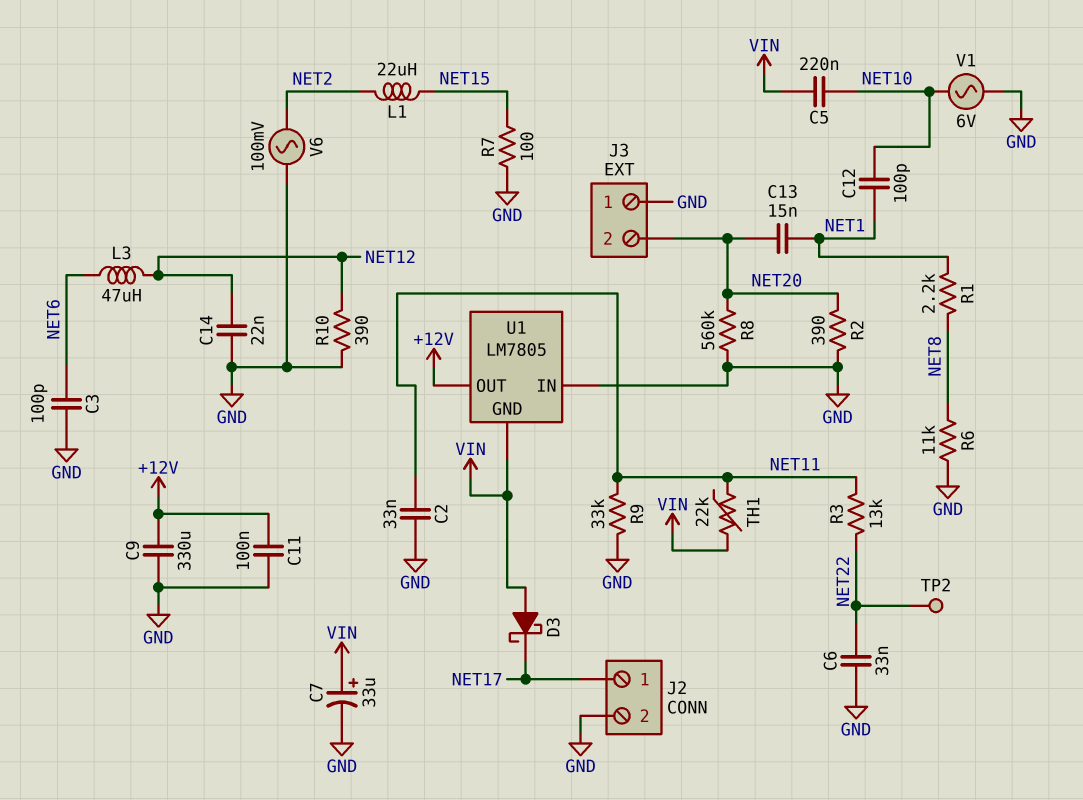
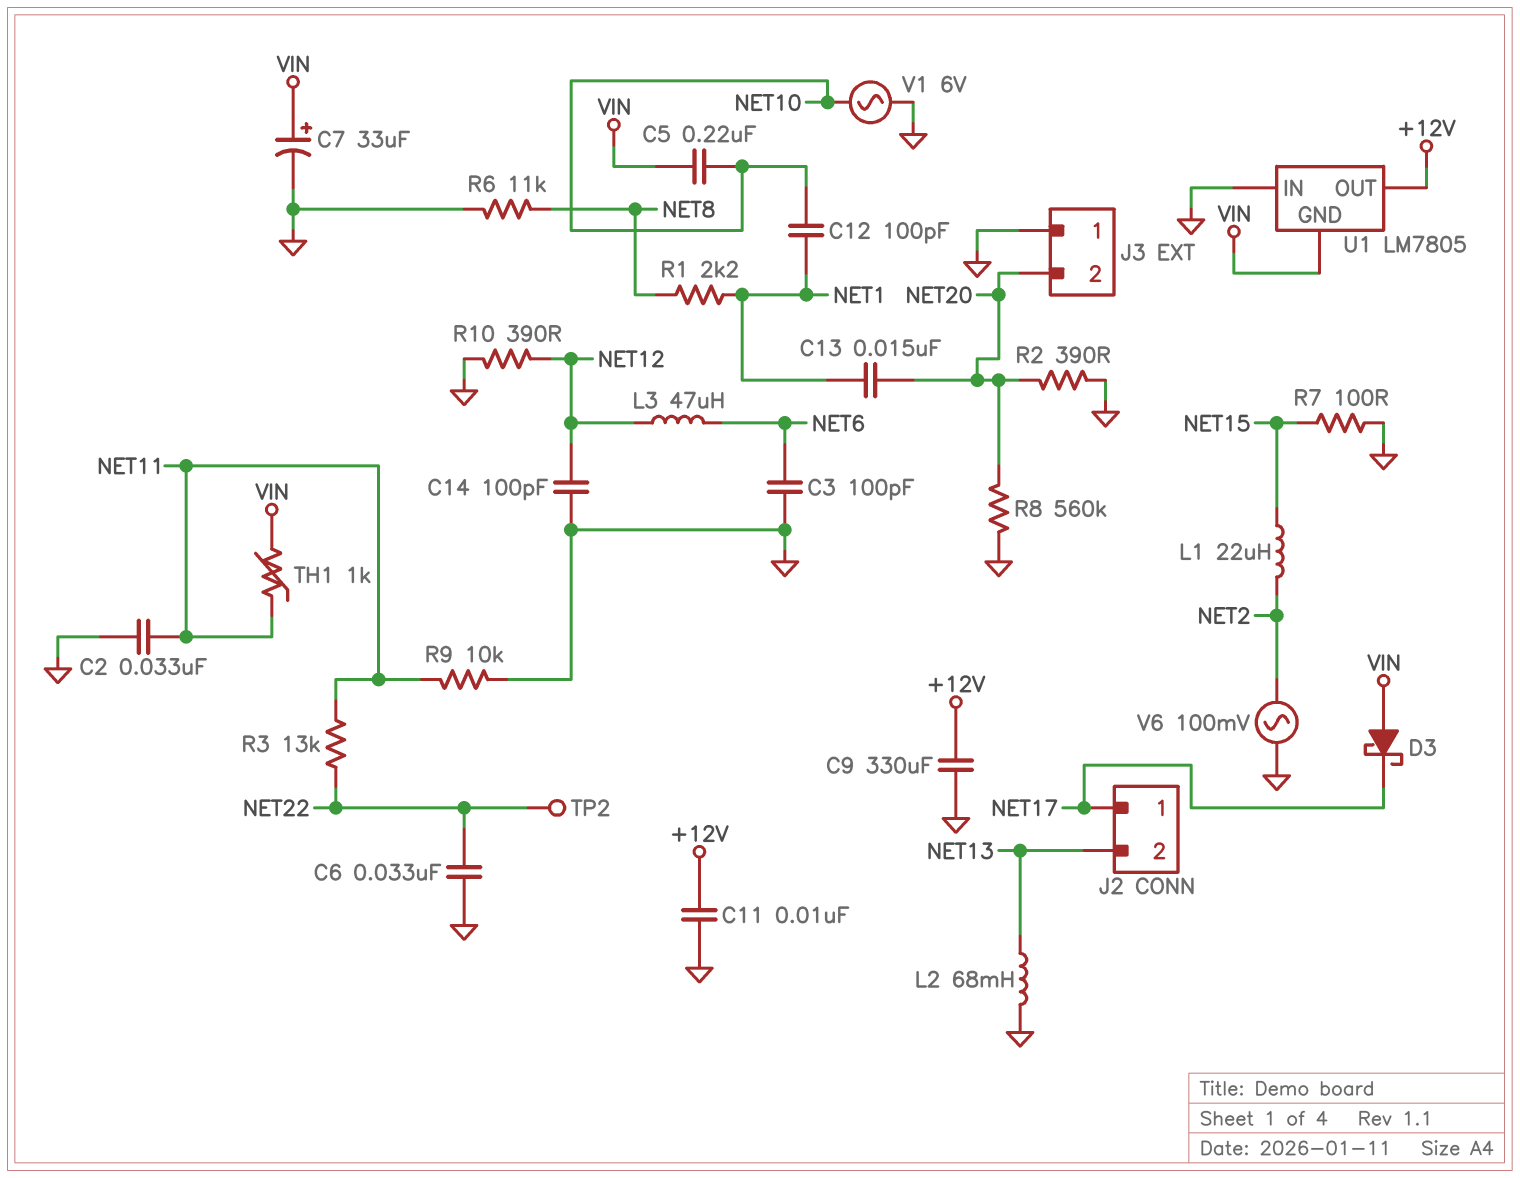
C11: 100nF (+12V, GND) -> 10nF (+12V, GND)
C14: 22nF (GND, NET12) -> 100pF (GND, NET12)
J2 pin 2: GND -> NET13
L2: none -> 68mH (GND, NET13)
R9: 33k (GND, NET11) -> 10k (GND, NET11)
TH1: 22k (NET11, VIN) -> 1k (NET11, VIN)

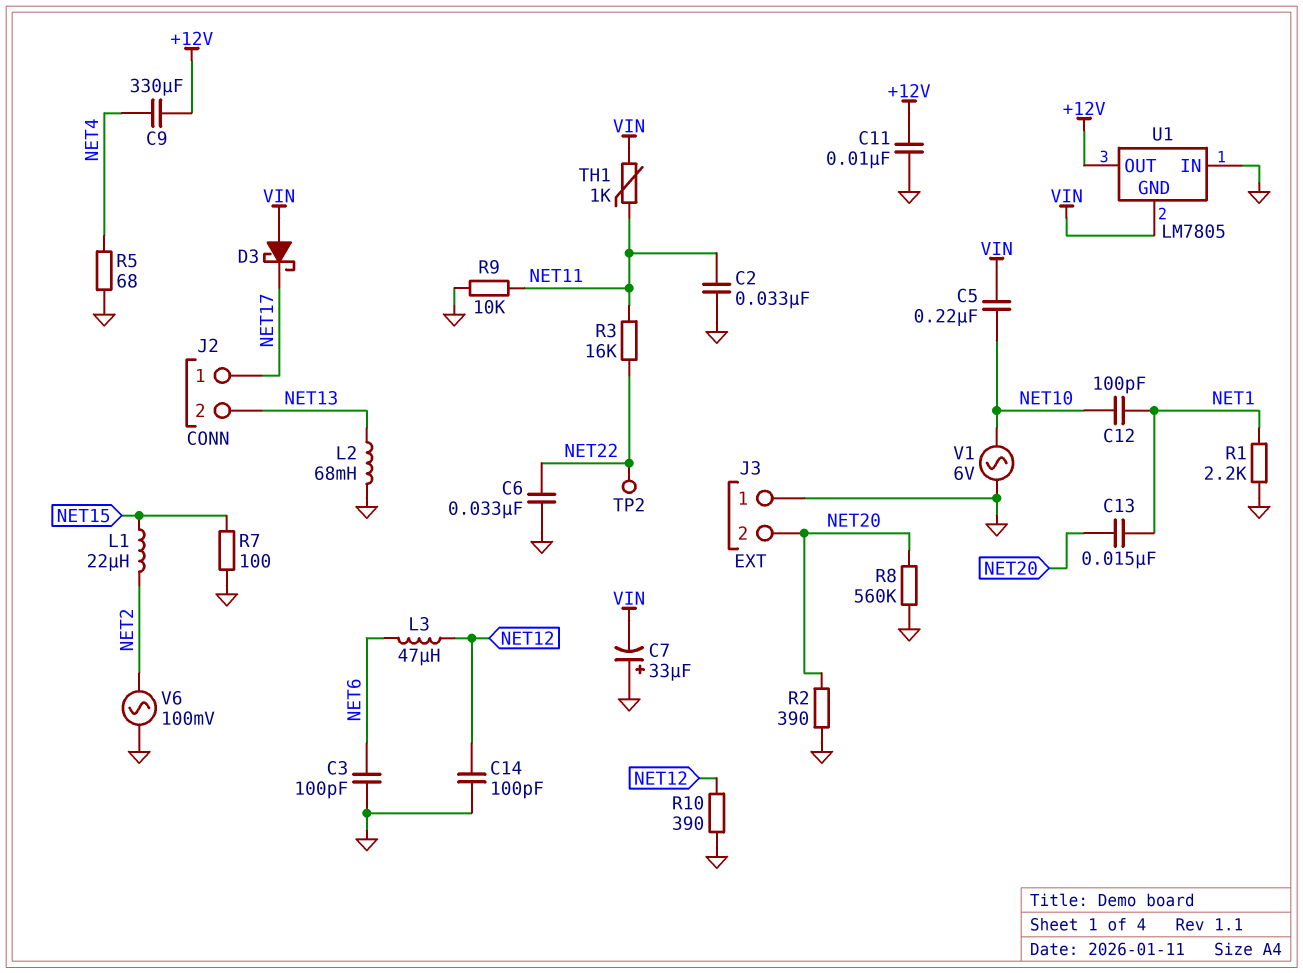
C7: 33uF (plus VIN, minus GND) -> 33uF (plus GND, minus VIN)
C9: 330uF (+12V, GND) -> 330uF (+12V, NET4)
R1: 2.2k (NET1, NET8) -> 2.2k (GND, NET1)
R3: 13k (NET11, NET22) -> 16k (NET11, NET22)
R5: none -> 68 (GND, NET4)
R6: 11k (GND, NET8) -> none

